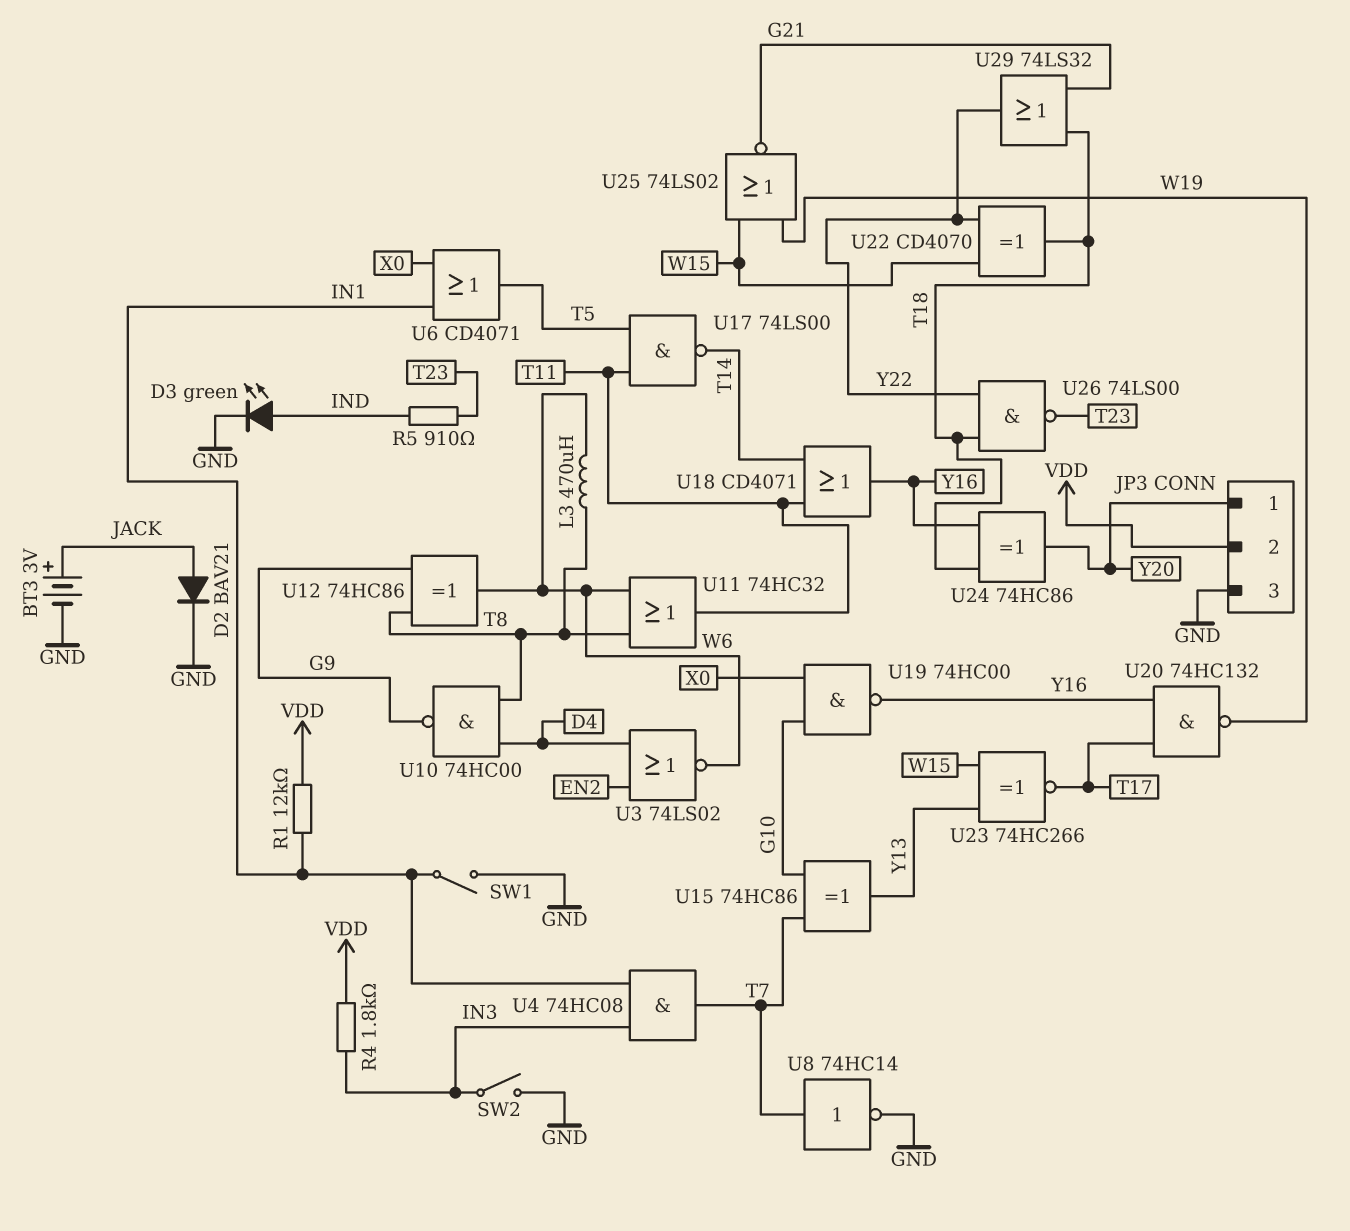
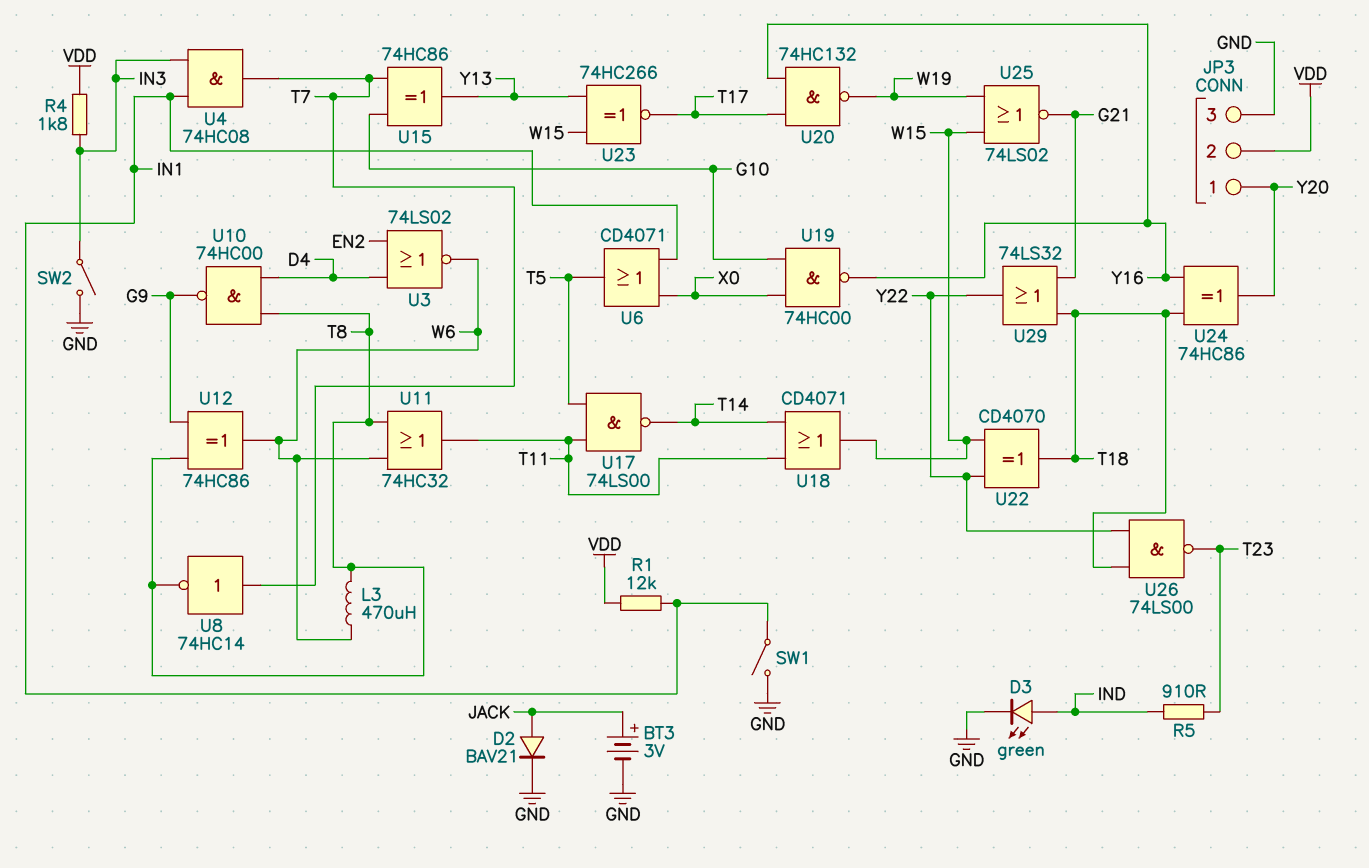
U8: NOT 74HC14 (in T7, out GND) -> NOT 74HC14 (in T7, out T8)
U18: OR CD4071 (in T11, in T14, out Y16) -> OR CD4071 (in T11, in T14, out W15)

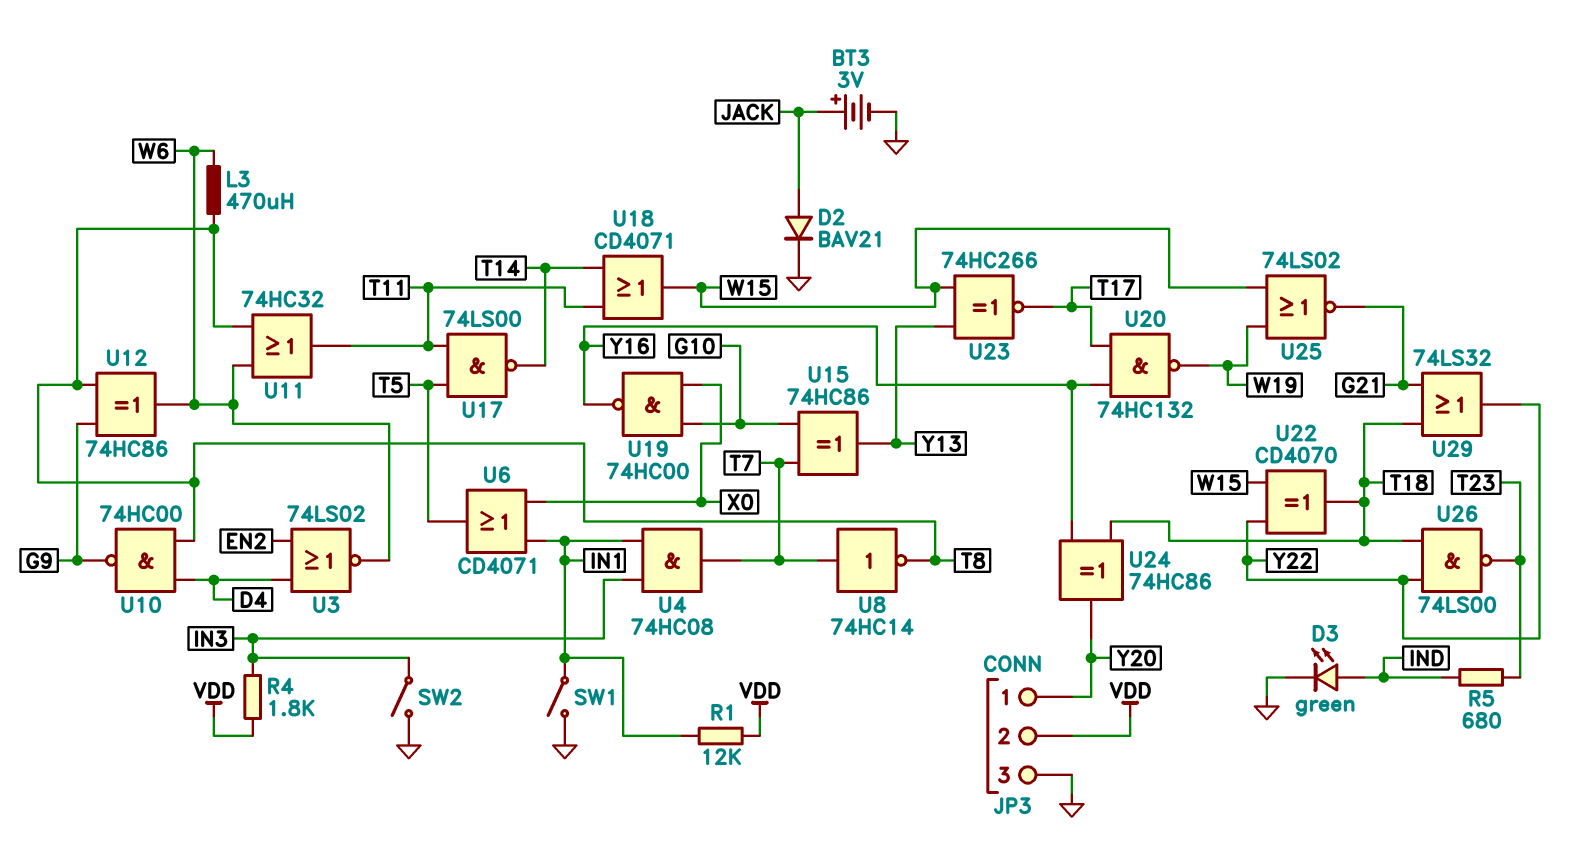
R5: 910 (IND, T23) -> 680 (IND, T23)

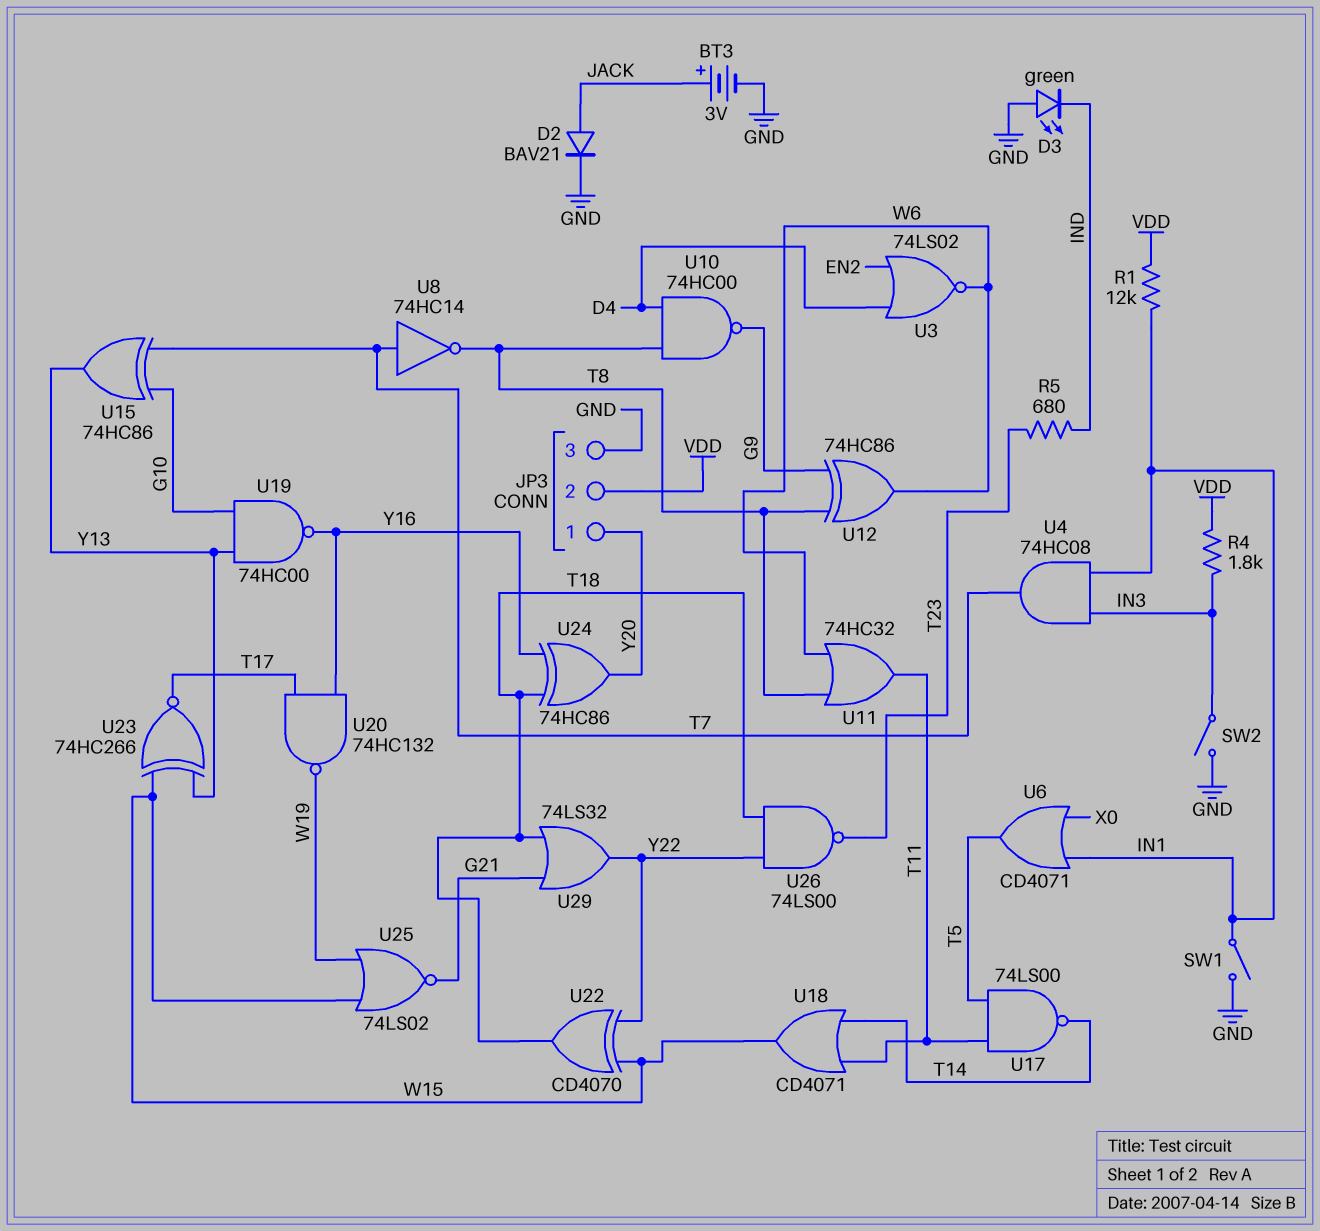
D3: LED green (A IND, K GND) -> LED green (A GND, K IND)
L3: 470uH (T8, W6) -> none
U19: NAND 74HC00 (in G10, in X0, out Y16) -> NAND 74HC00 (in G10, in Y13, out Y16)

